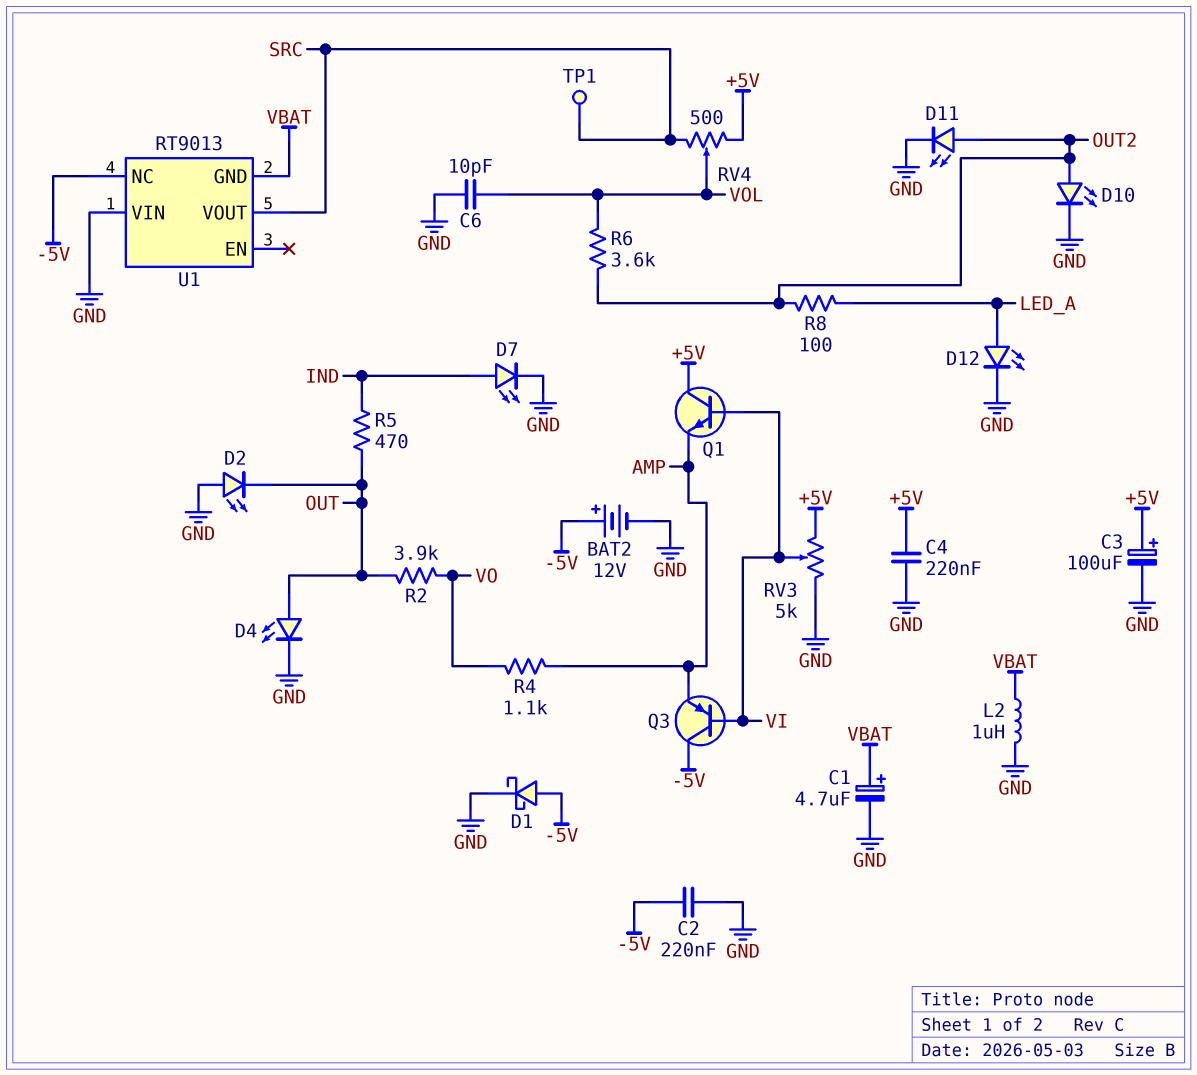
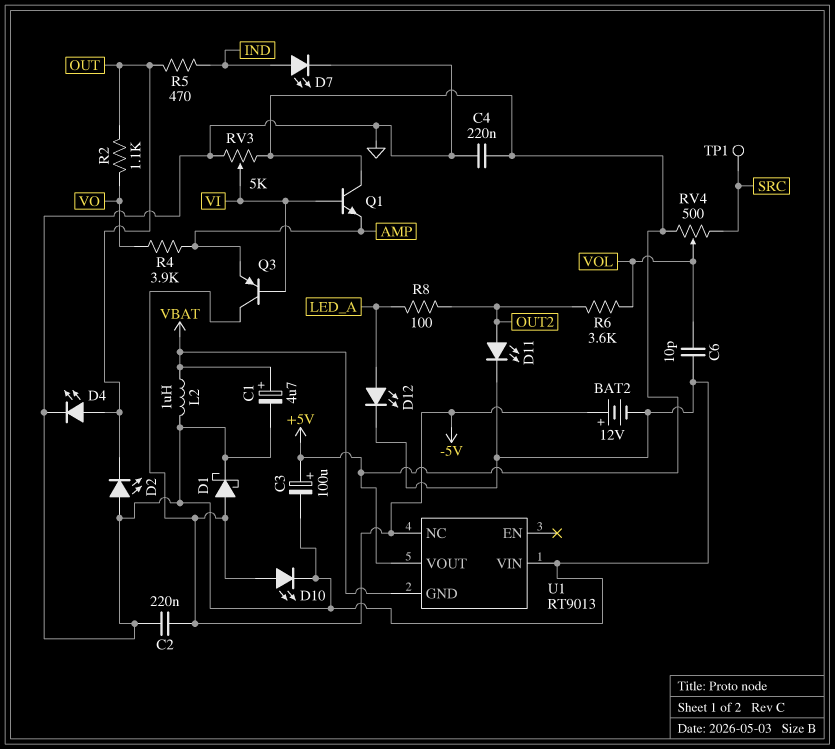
D10: LED (A OUT2, K GND) -> LED (A -5V, K GND)
R2: 3.9k (OUT, VO) -> 1.1k (OUT, VO)
R4: 1.1k (AMP, VO) -> 3.9k (AMP, VO)
U1 pin VOUT: SRC -> +5V

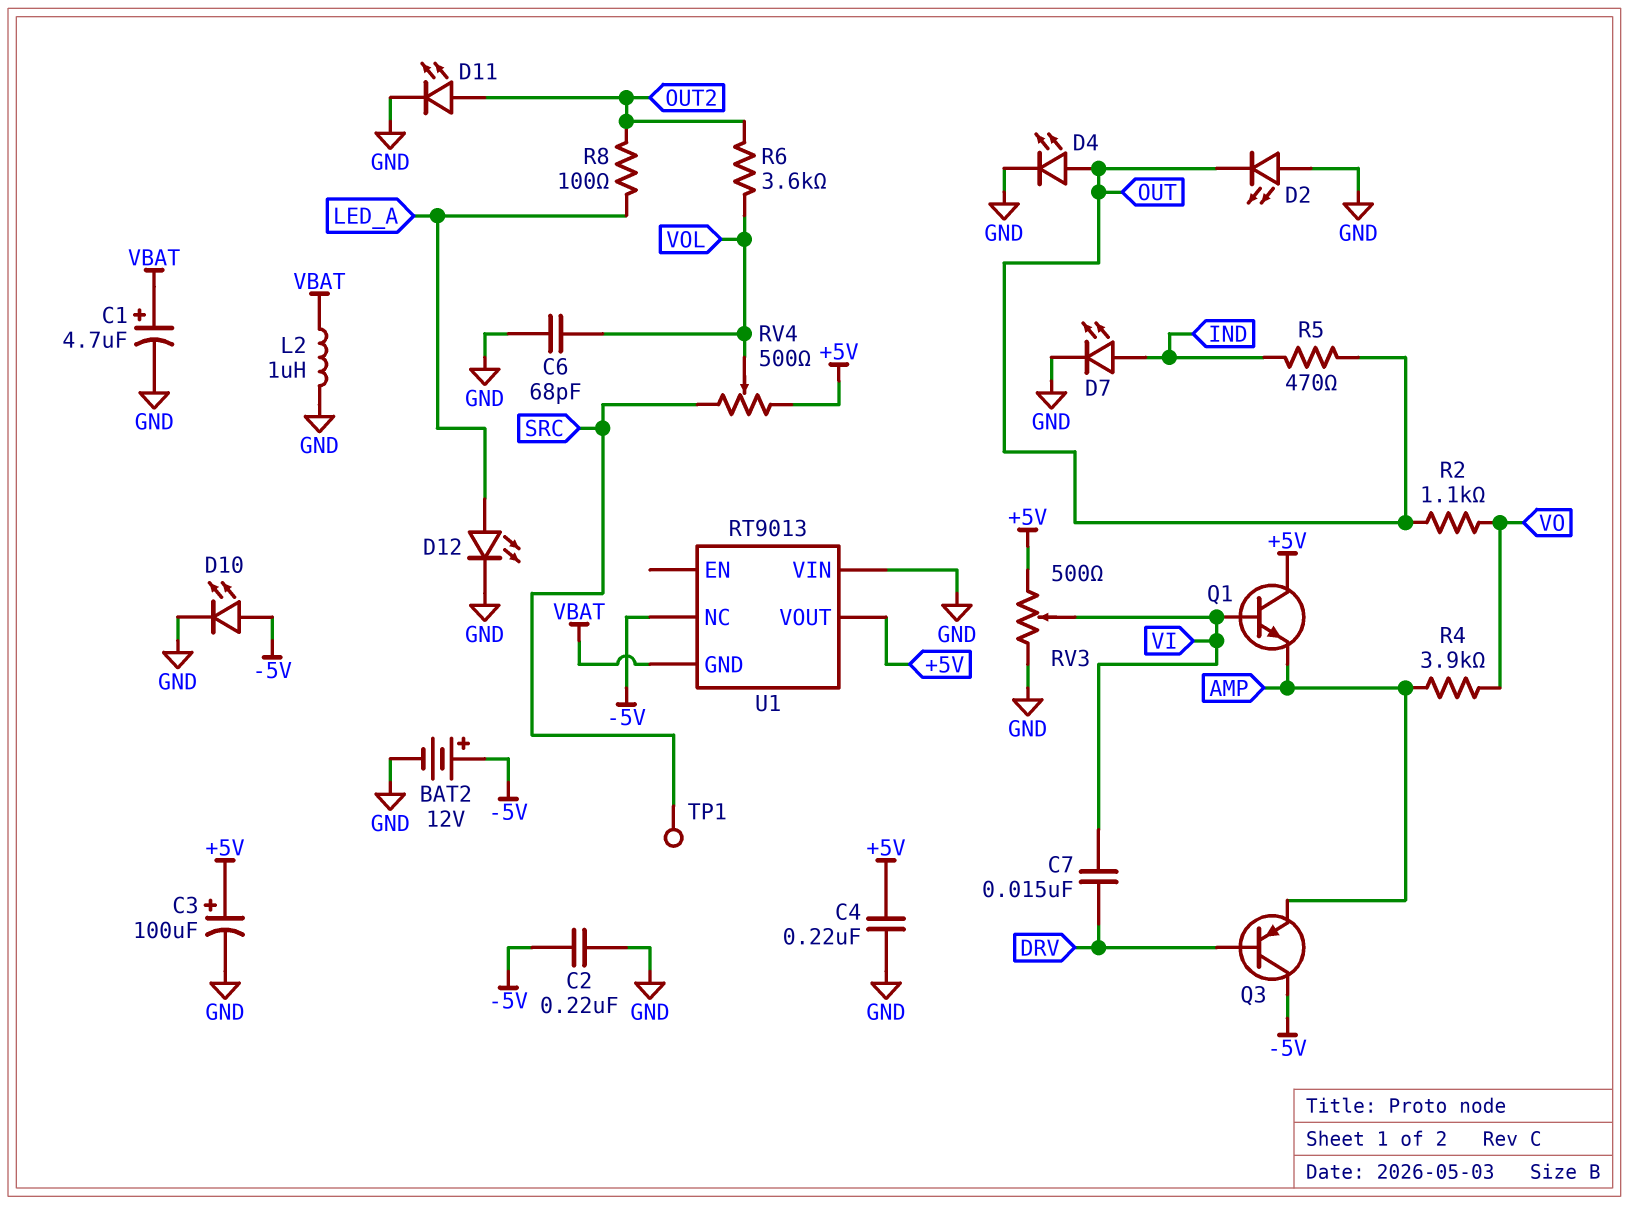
C6: 10pF (GND, VOL) -> 68pF (GND, VOL)
C7: none -> 15nF (DRV, VI)
D1: schottky (A -5V, K GND) -> none
Q3: PNP (B VI, C -5V, E AMP) -> PNP (B DRV, C -5V, E AMP)
RV3: 5k (+5V, GND, wiper VI) -> 500 (+5V, GND, wiper VI)

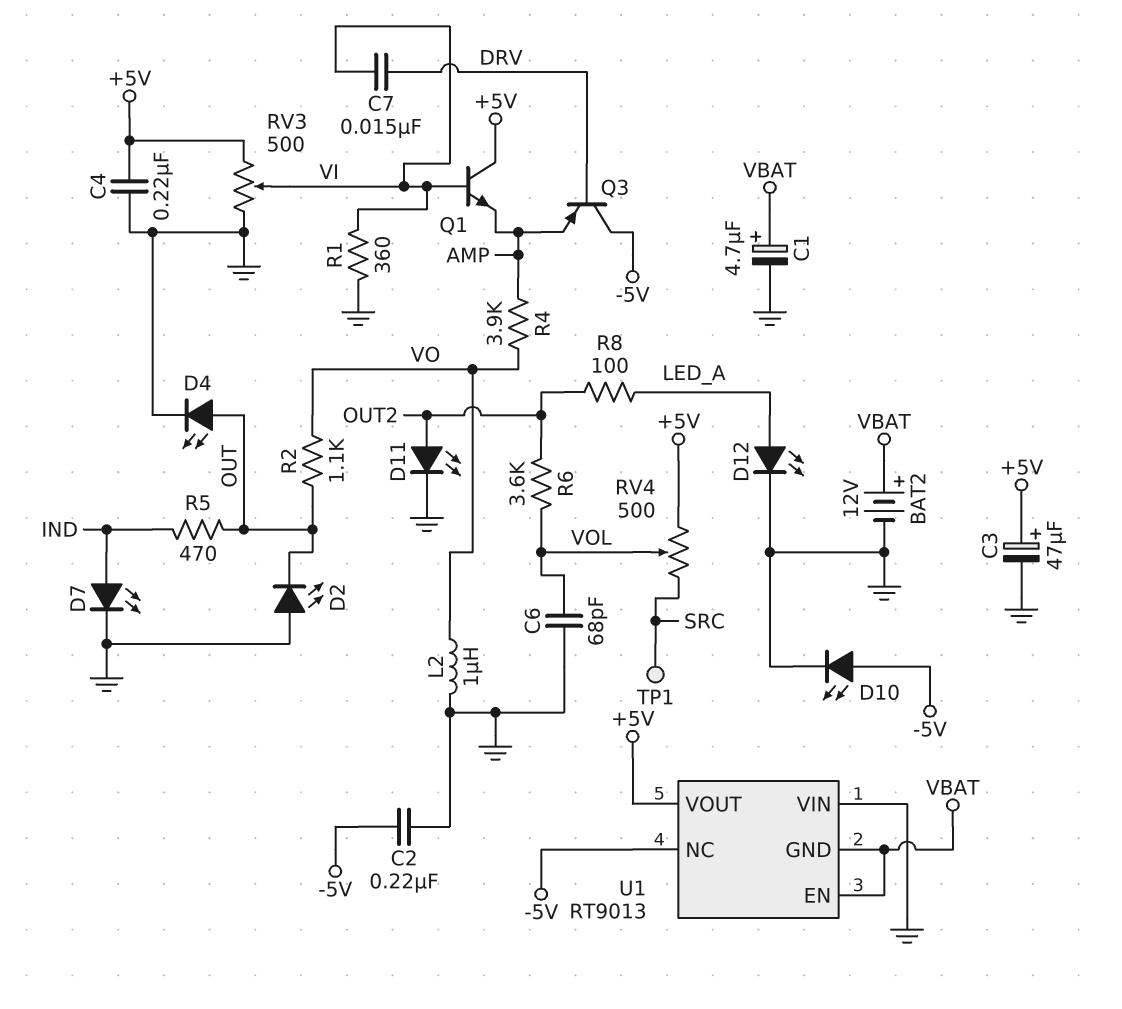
BAT2: 12V (plus -5V, minus GND) -> 12V (plus VBAT, minus GND)
C3: 100uF (plus +5V, minus GND) -> 47uF (plus +5V, minus GND)
L2: 1uH (GND, VBAT) -> 1uH (GND, VO)
R1: none -> 360 (GND, VI)
U1 pin EN: none -> VBAT

